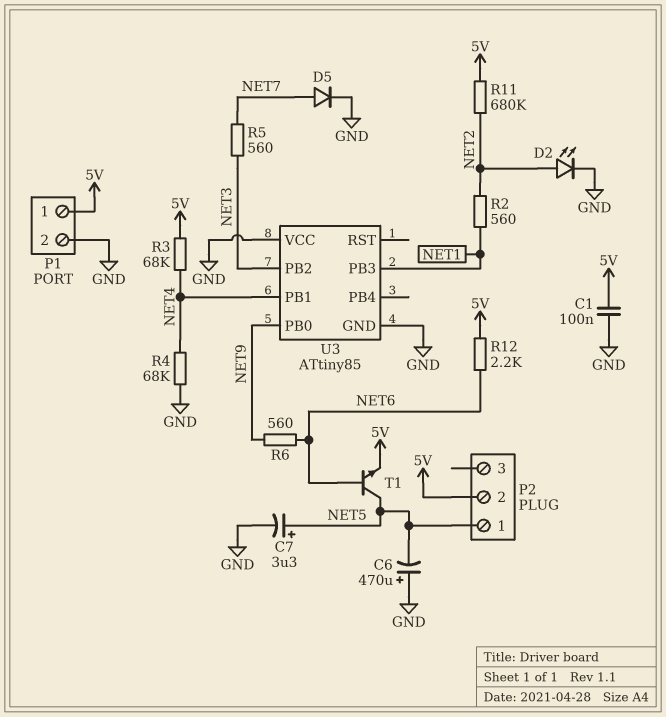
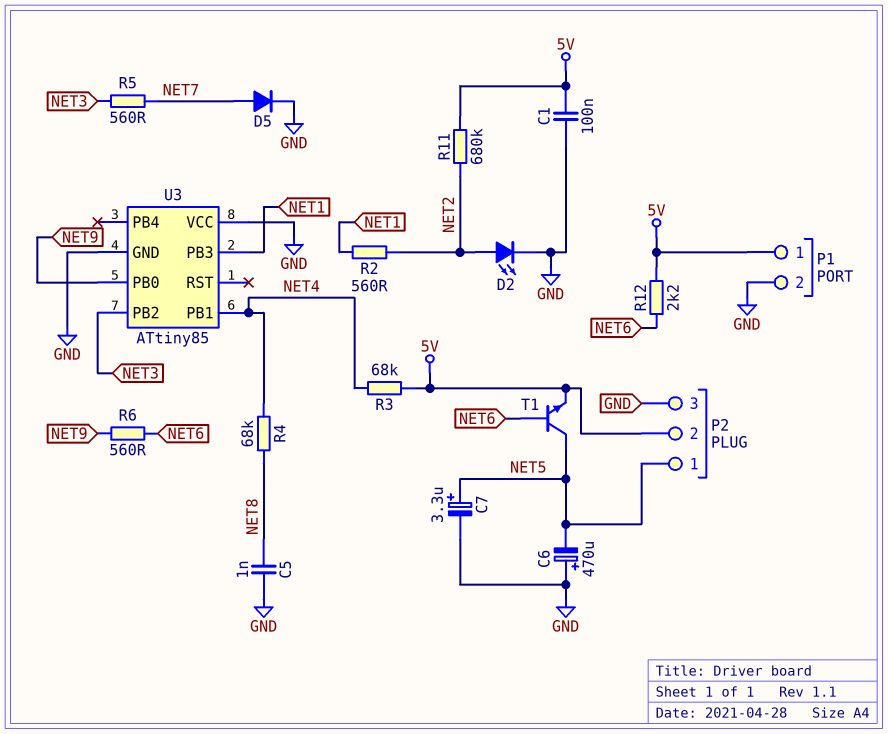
C5: none -> 1nF (GND, NET8)
P2 pin 3: none -> GND
R4: 68k (GND, NET4) -> 68k (NET4, NET8)

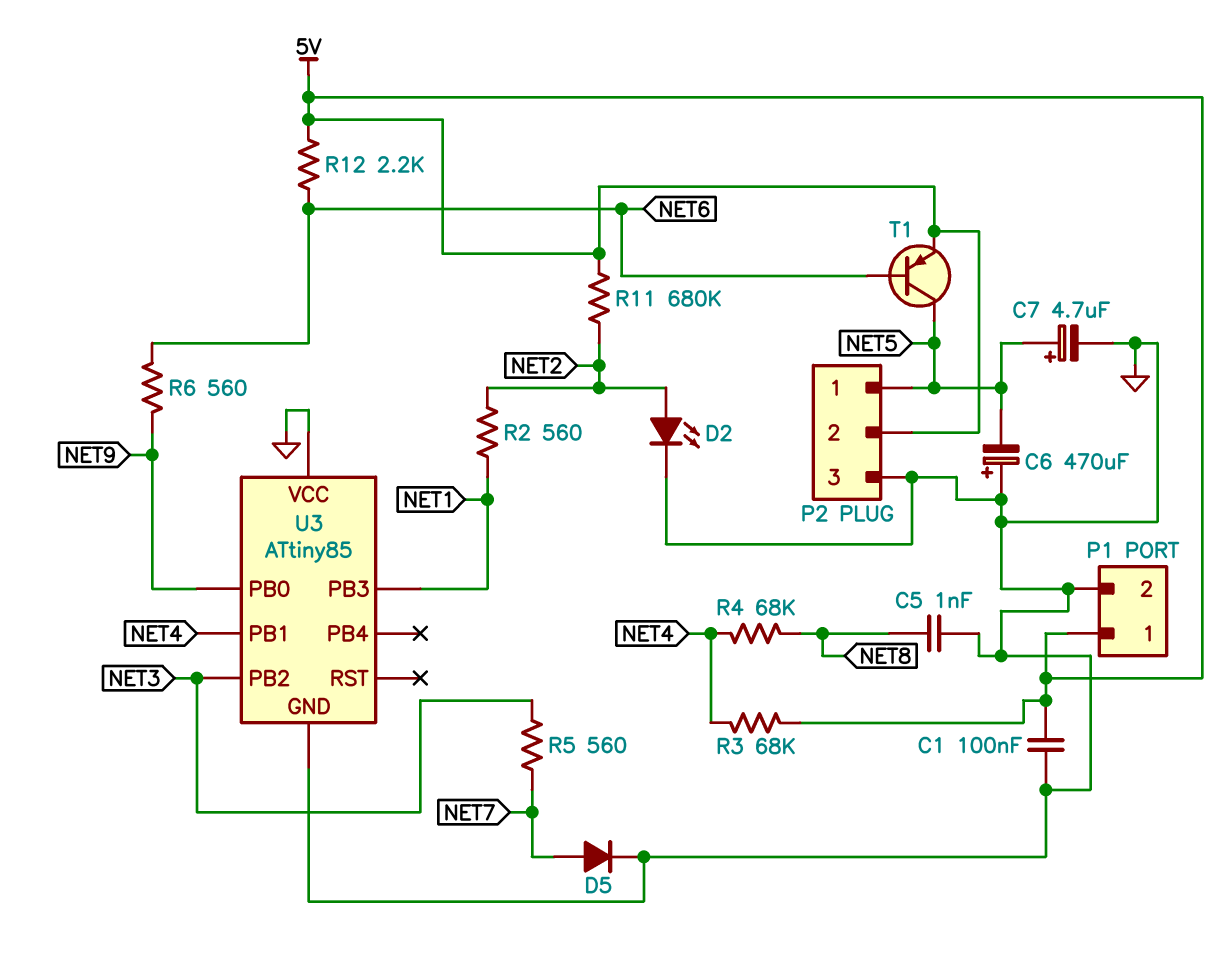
C7: 3.3uF (plus NET5, minus GND) -> 4.7uF (plus NET5, minus GND)
T1: NPN (B NET6, C NET5, E 5V) -> PNP (B NET6, C NET5, E 5V)

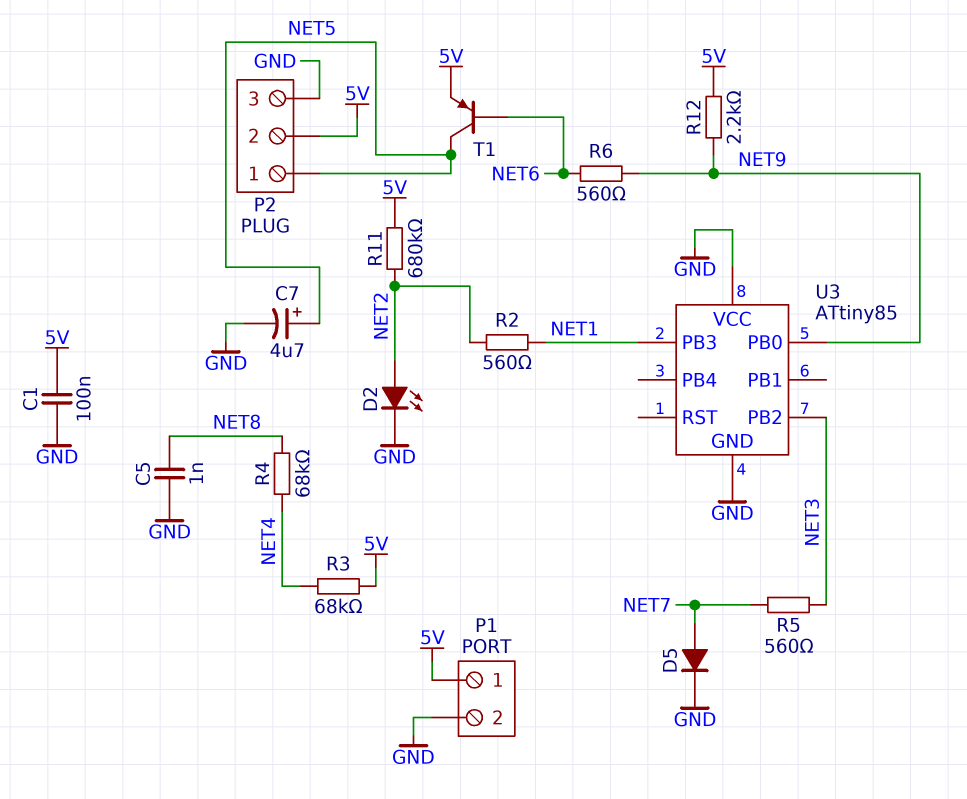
C6: 470uF (plus GND, minus NET5) -> none
R12: 2.2k (5V, NET6) -> 2.2k (5V, NET9)
U3 pin PB1: NET4 -> none

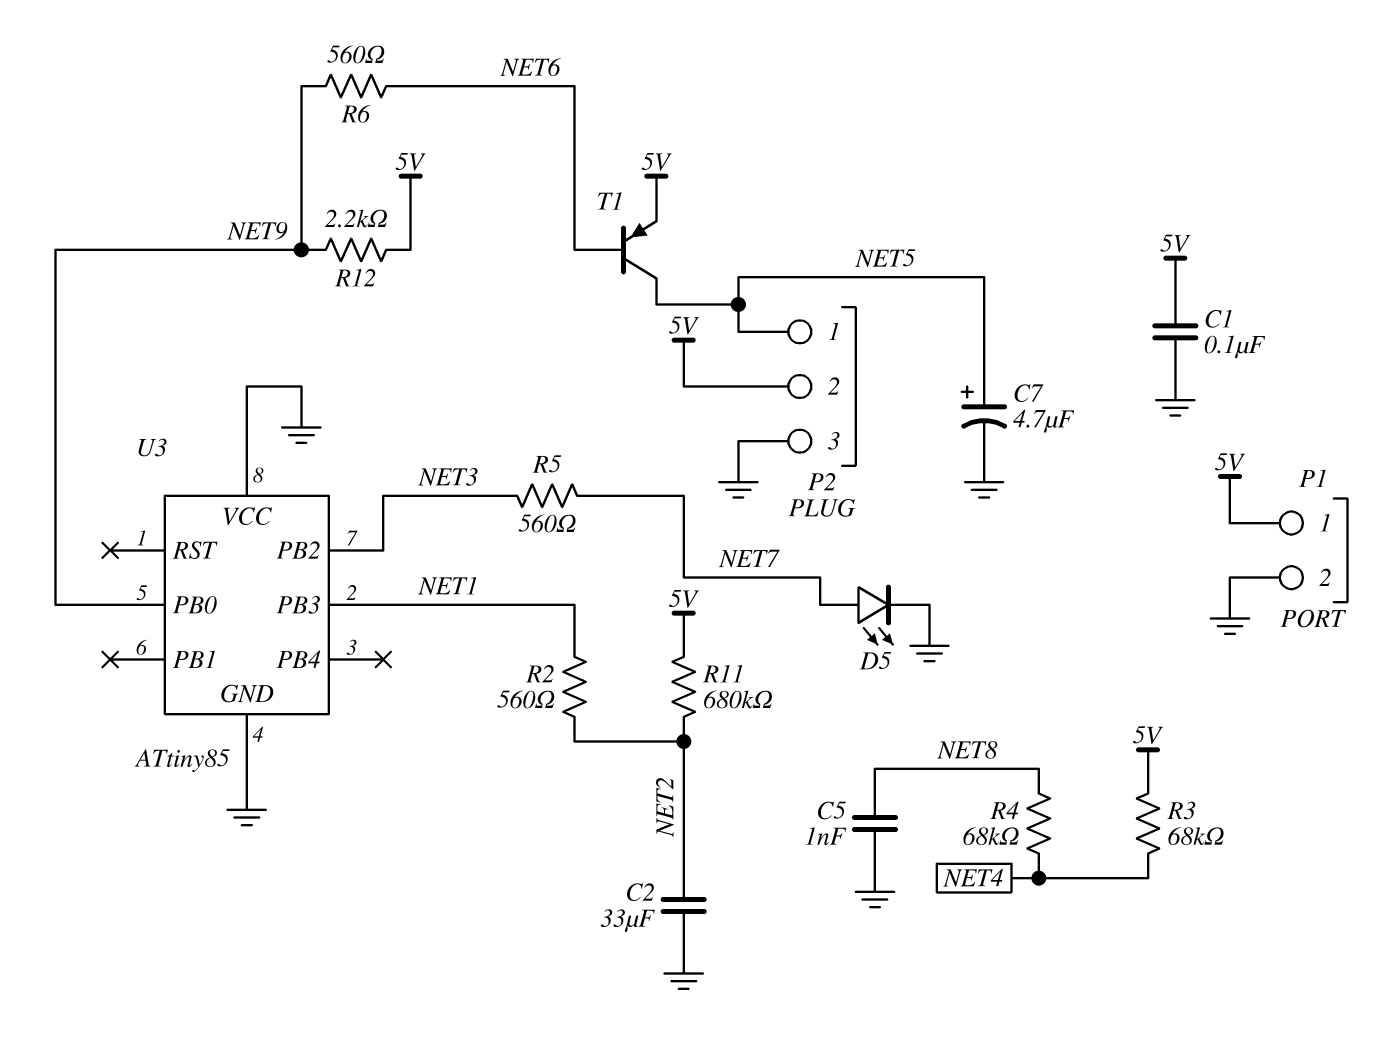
C2: none -> 33uF (GND, NET2)
D2: LED (A NET2, K GND) -> none
D5: diode (A NET7, K GND) -> LED (A NET7, K GND)

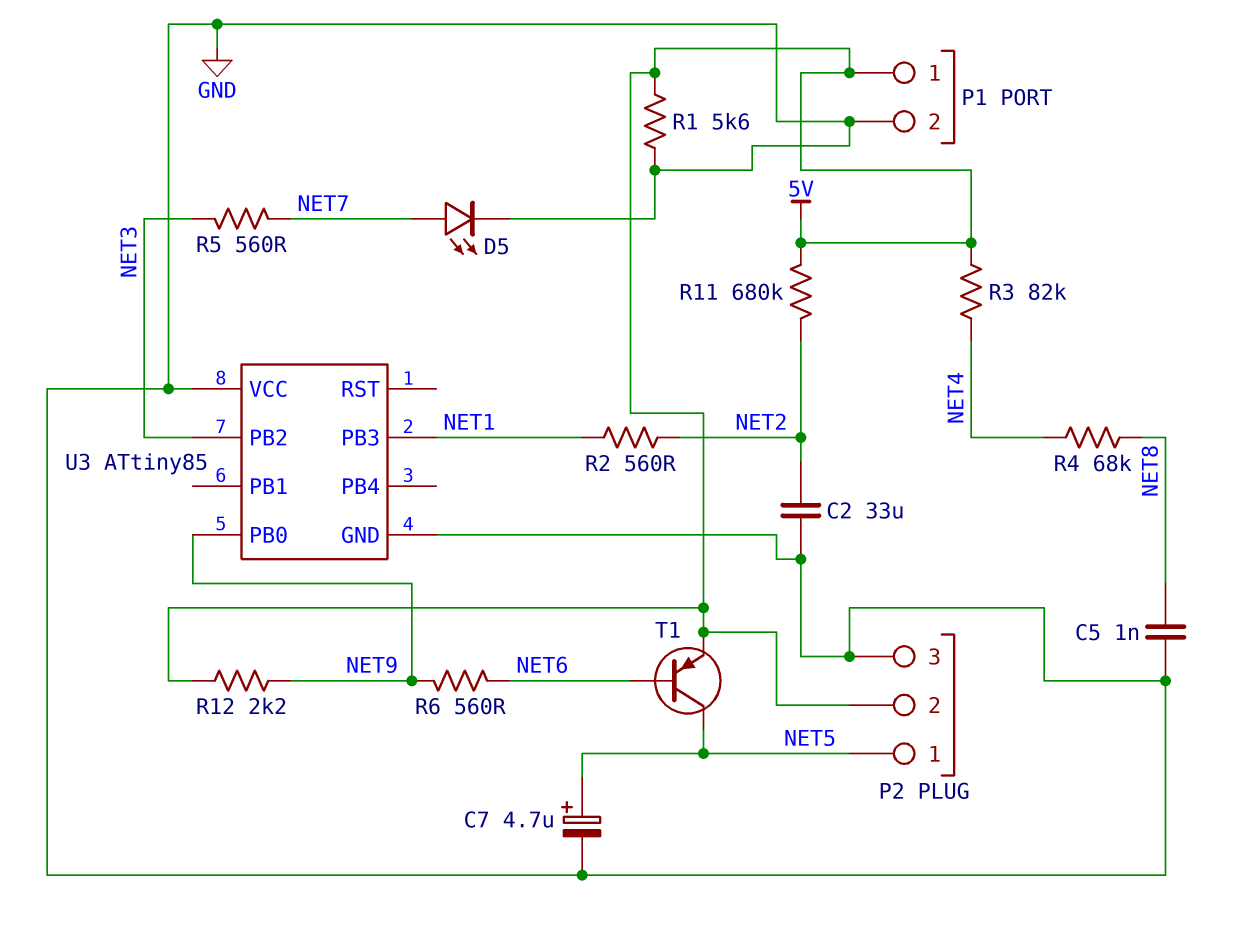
C1: 100nF (5V, GND) -> none
R1: none -> 5.6k (5V, GND)
R3: 68k (5V, NET4) -> 82k (5V, NET4)

